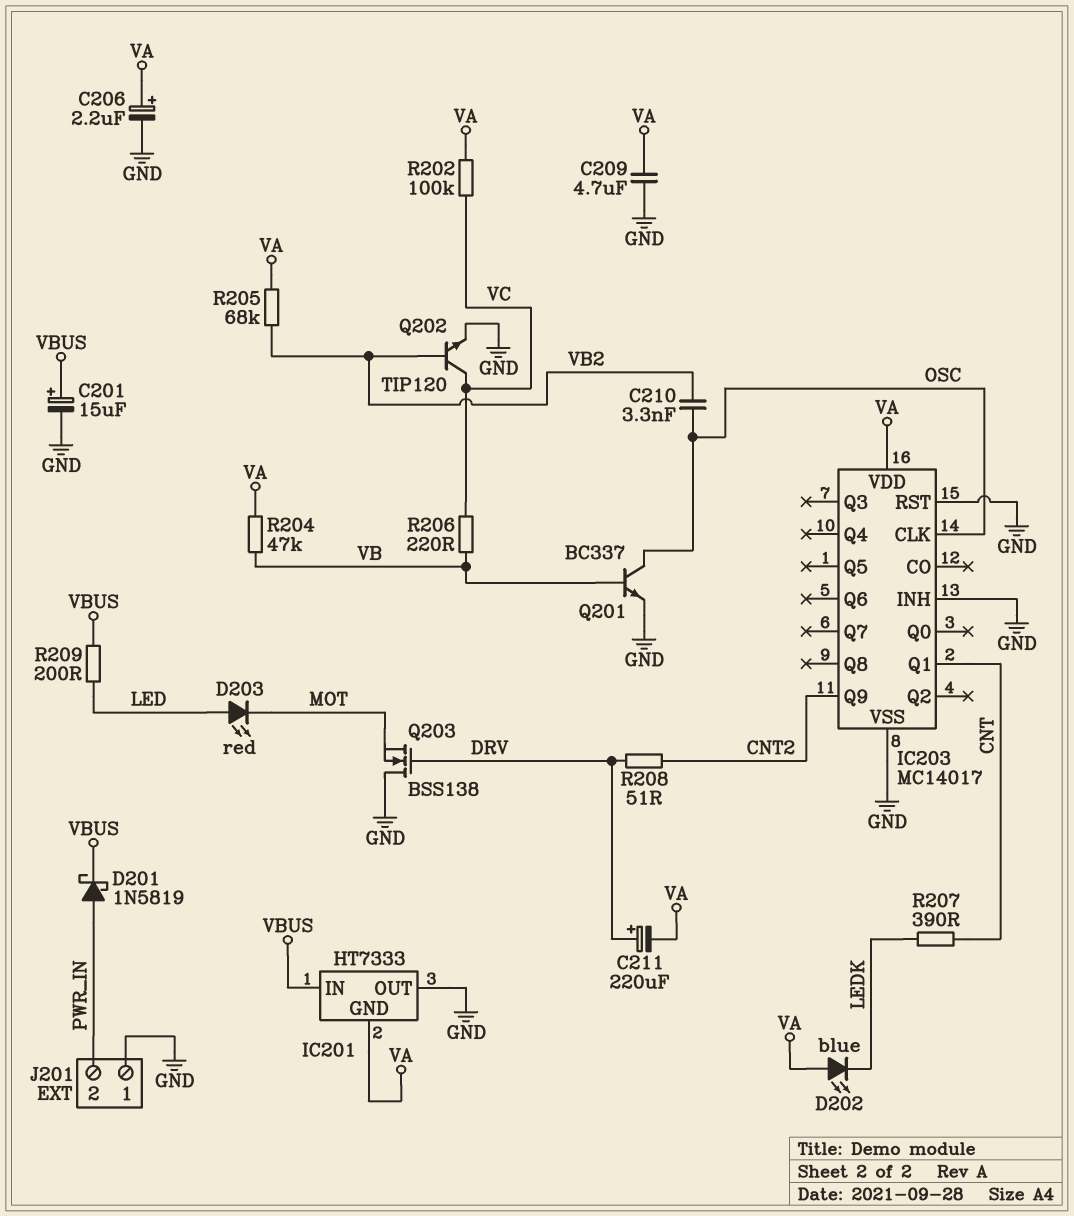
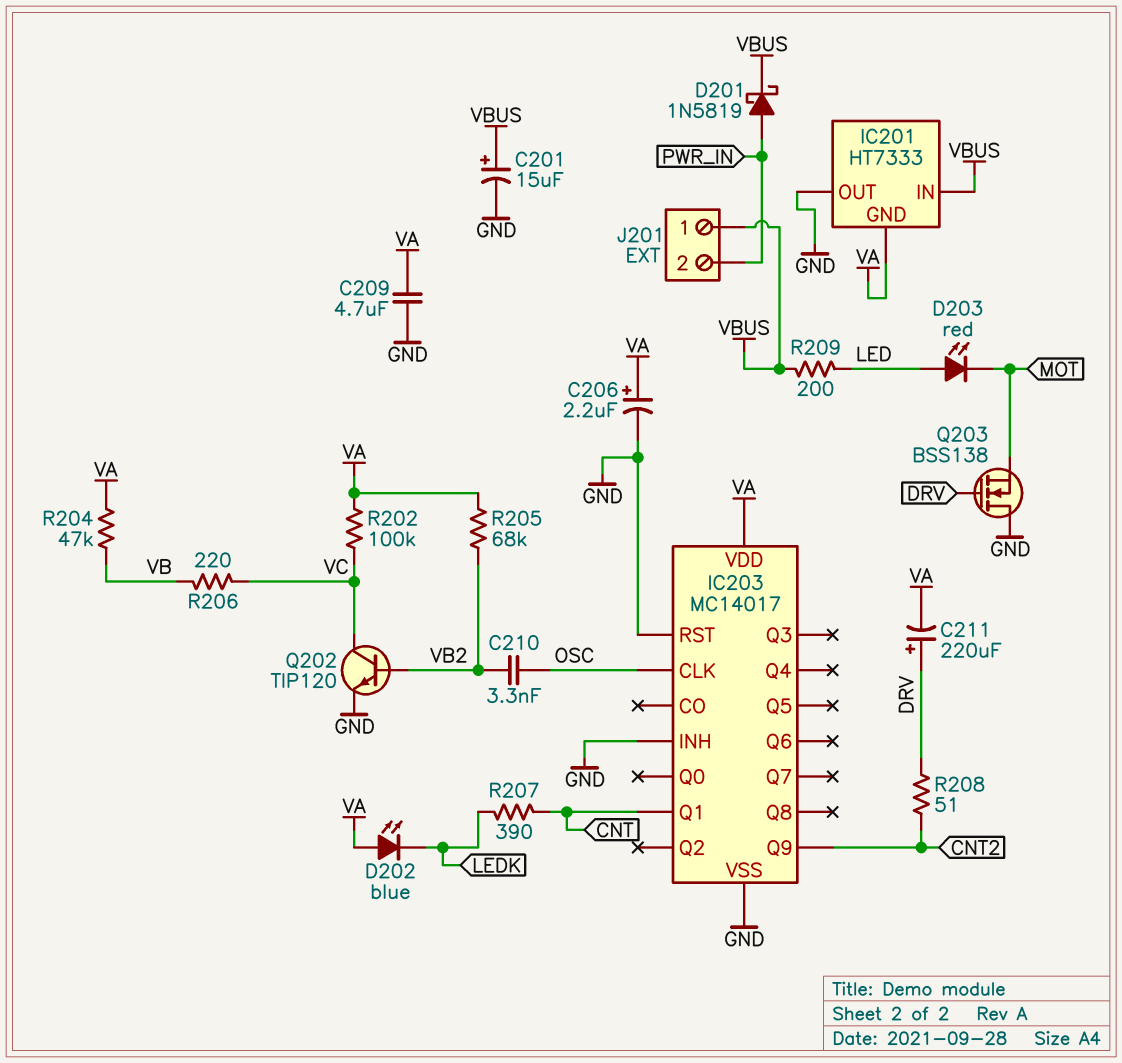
J201 pin 1: GND -> VBUS
Q201: NPN BC337 (B VB, C OSC, E GND) -> none

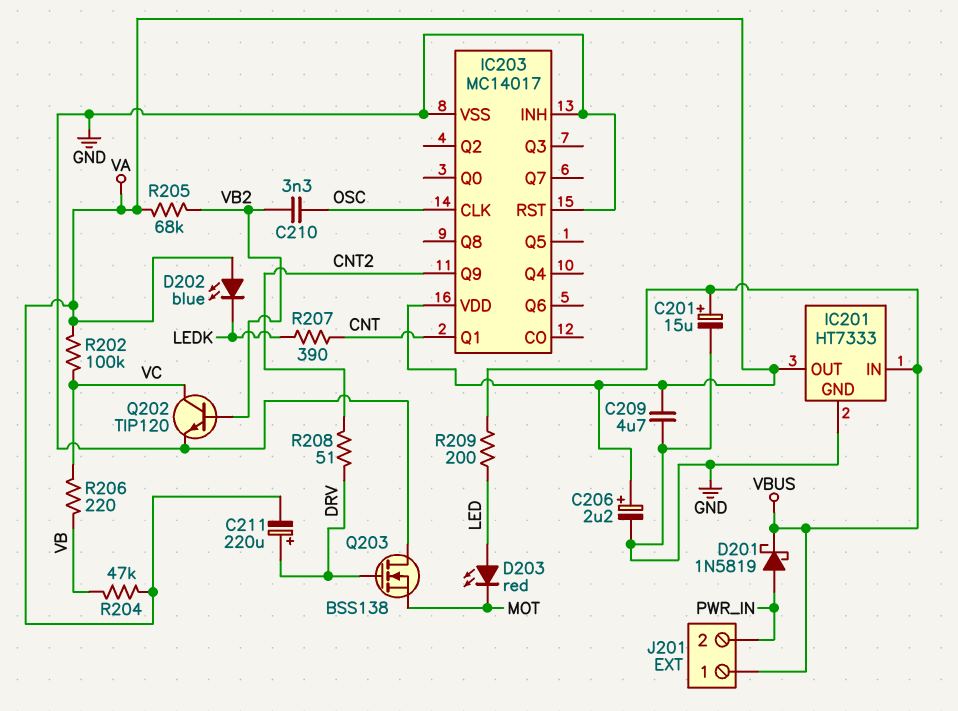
IC201 pin GND: VA -> GND
IC201 pin OUT: GND -> VA

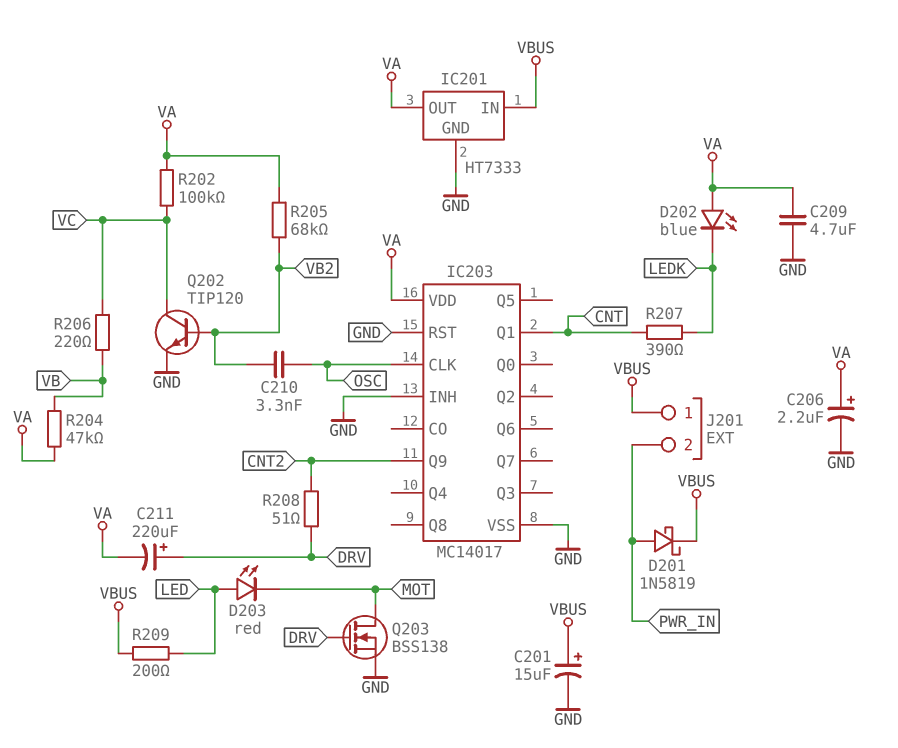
Q203: NMOS BSS138 (G DRV, D GND, S MOT) -> NMOS BSS138 (G DRV, D MOT, S GND)

